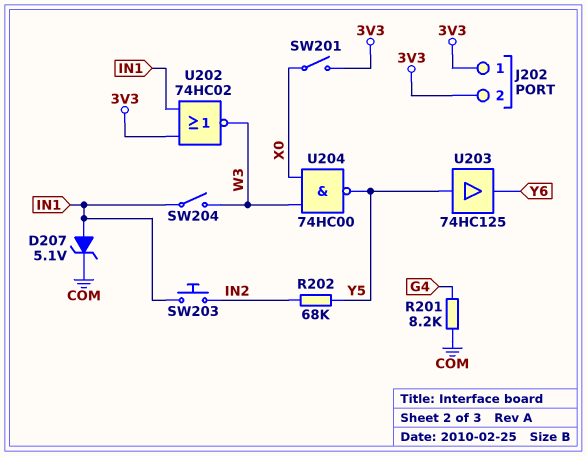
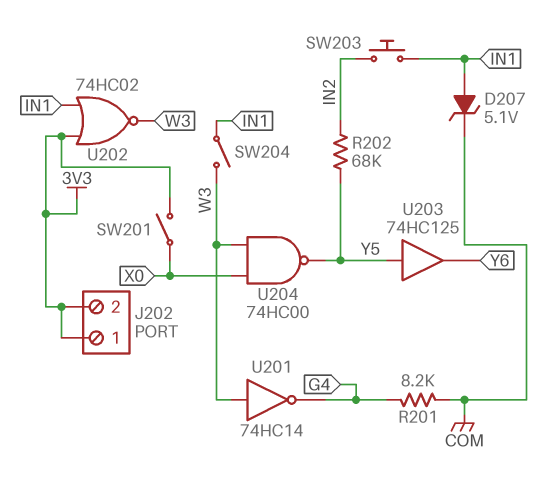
U201: none -> NOT 74HC14 (in W3, out G4)

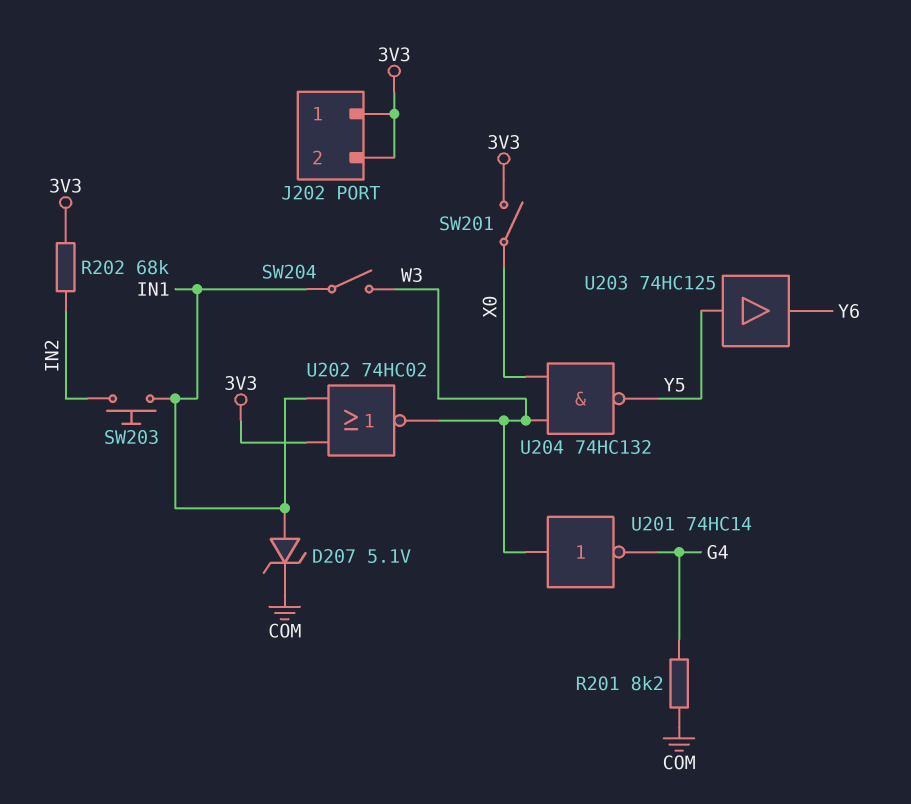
R202: 68k (IN2, Y5) -> 68k (3V3, IN2)
U204: NAND 74HC00 (in W3, in X0, out Y5) -> NAND 74HC132 (in W3, in X0, out Y5)

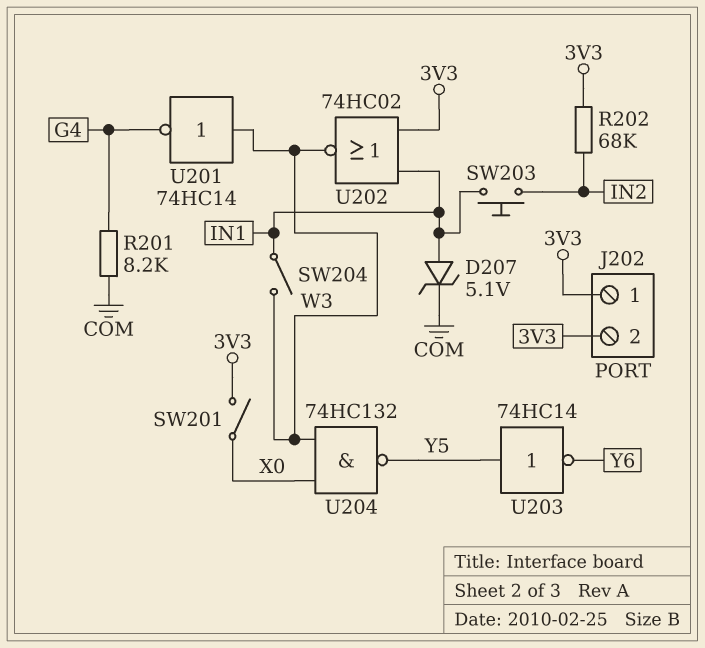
U203: buffer 74HC125 (in Y5, out Y6) -> NOT 74HC14 (in Y5, out Y6)

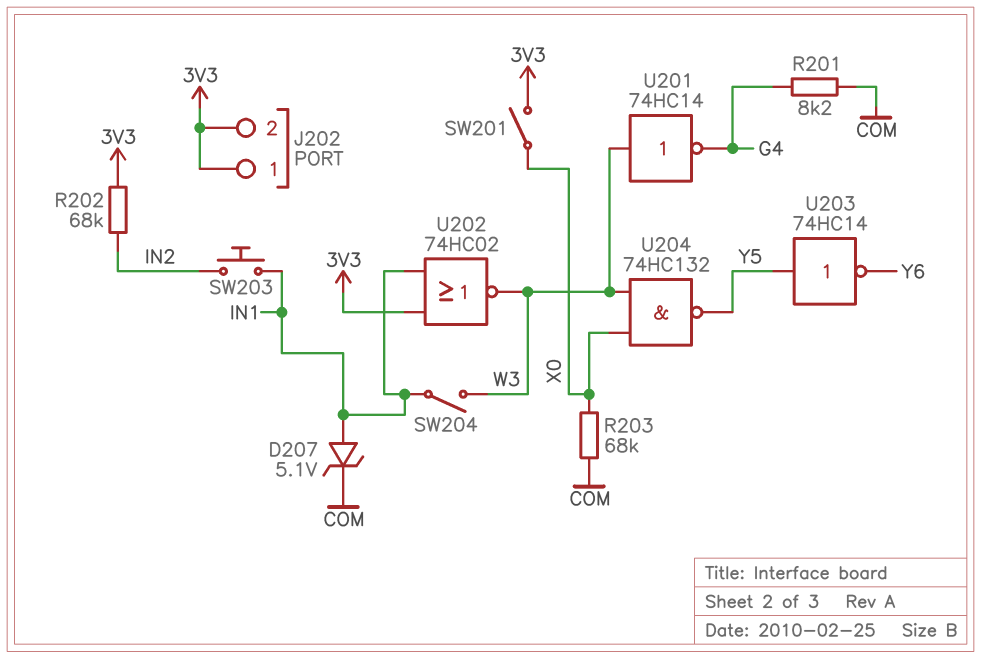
R203: none -> 68k (COM, X0)

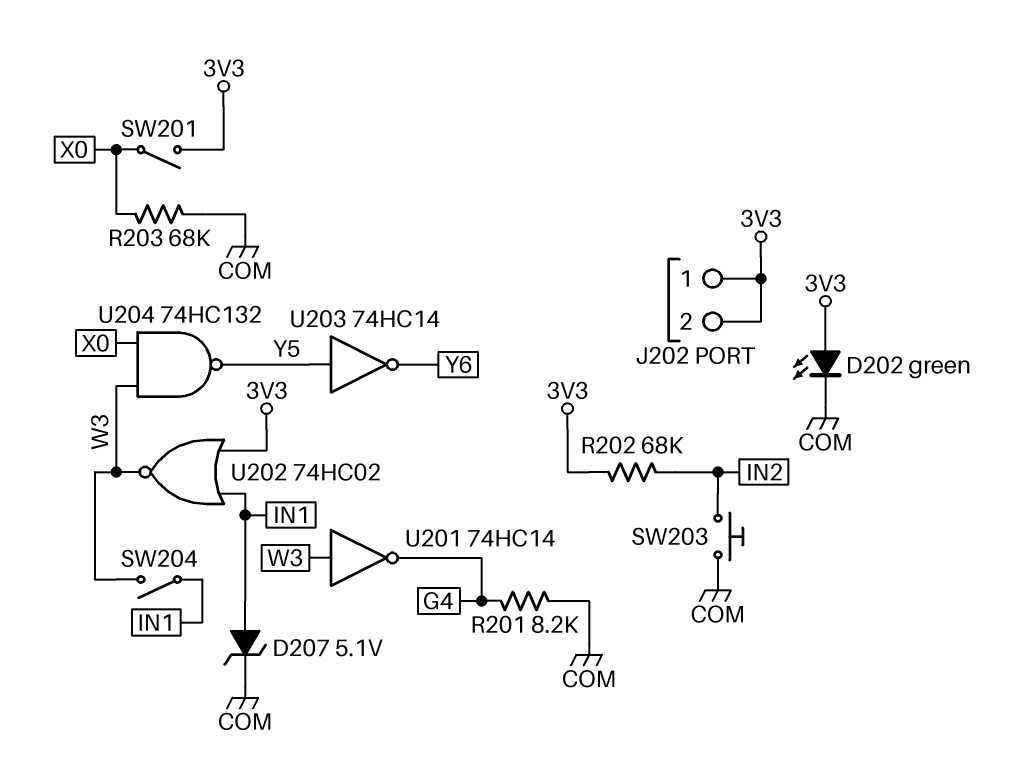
D202: none -> LED green (A 3V3, K COM)
SW203: button (IN1, IN2) -> button (COM, IN2)

